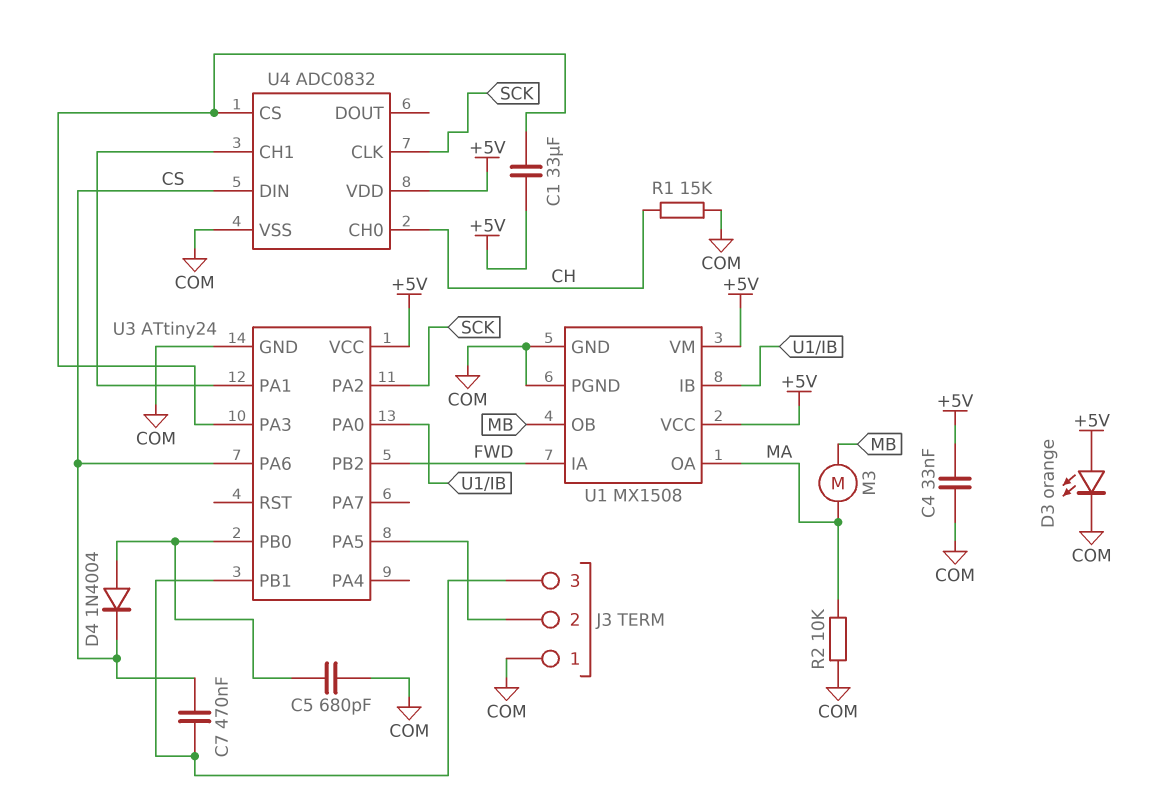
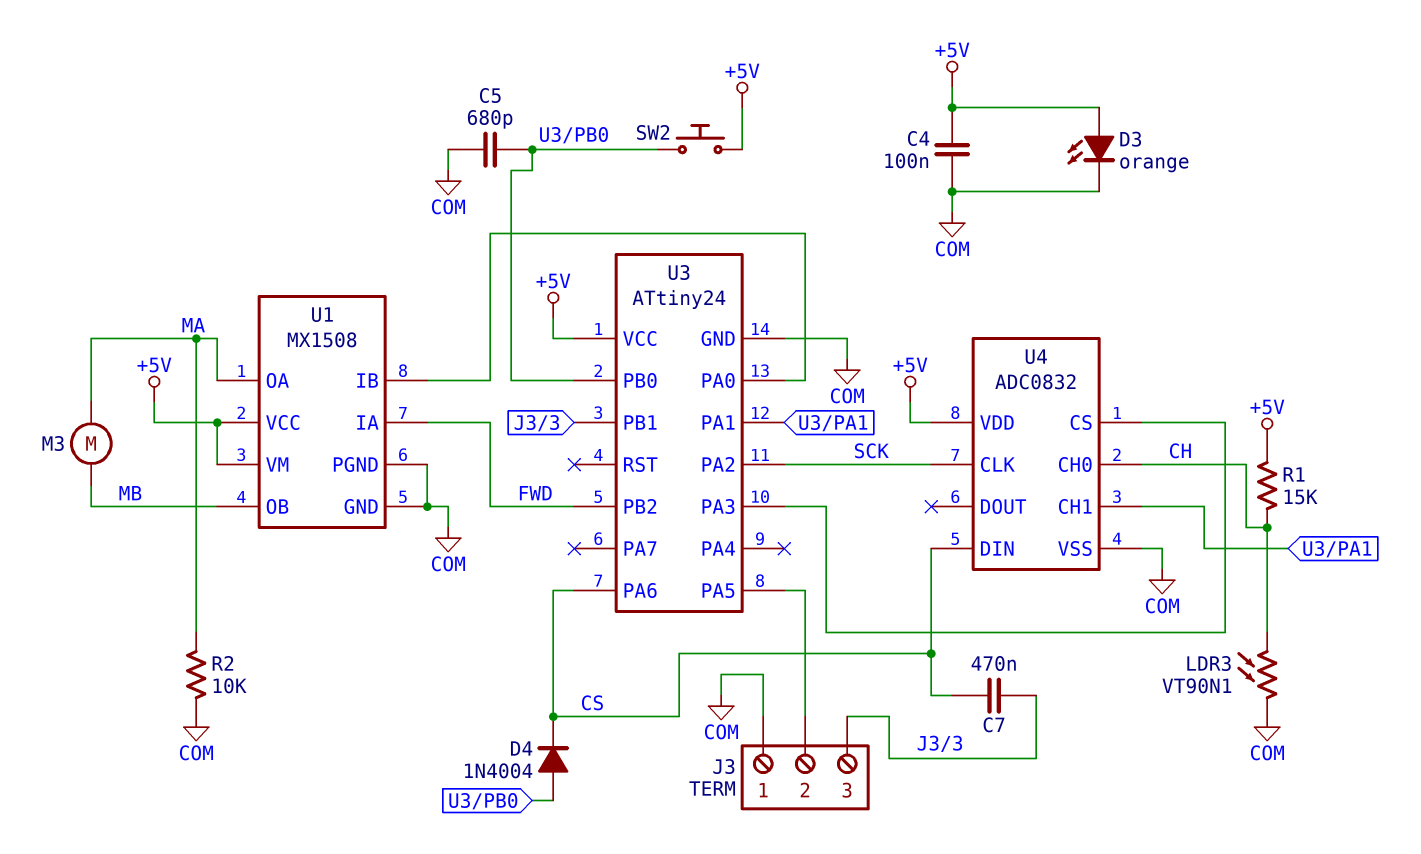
C1: 33uF (+5V, U3/PA3) -> none
C4: 33nF (+5V, COM) -> 100nF (+5V, COM)
LDR3: none -> VT90N1 (CH, COM)
R1: 15k (CH, COM) -> 15k (+5V, CH)
SW2: none -> button (+5V, U3/PB0)

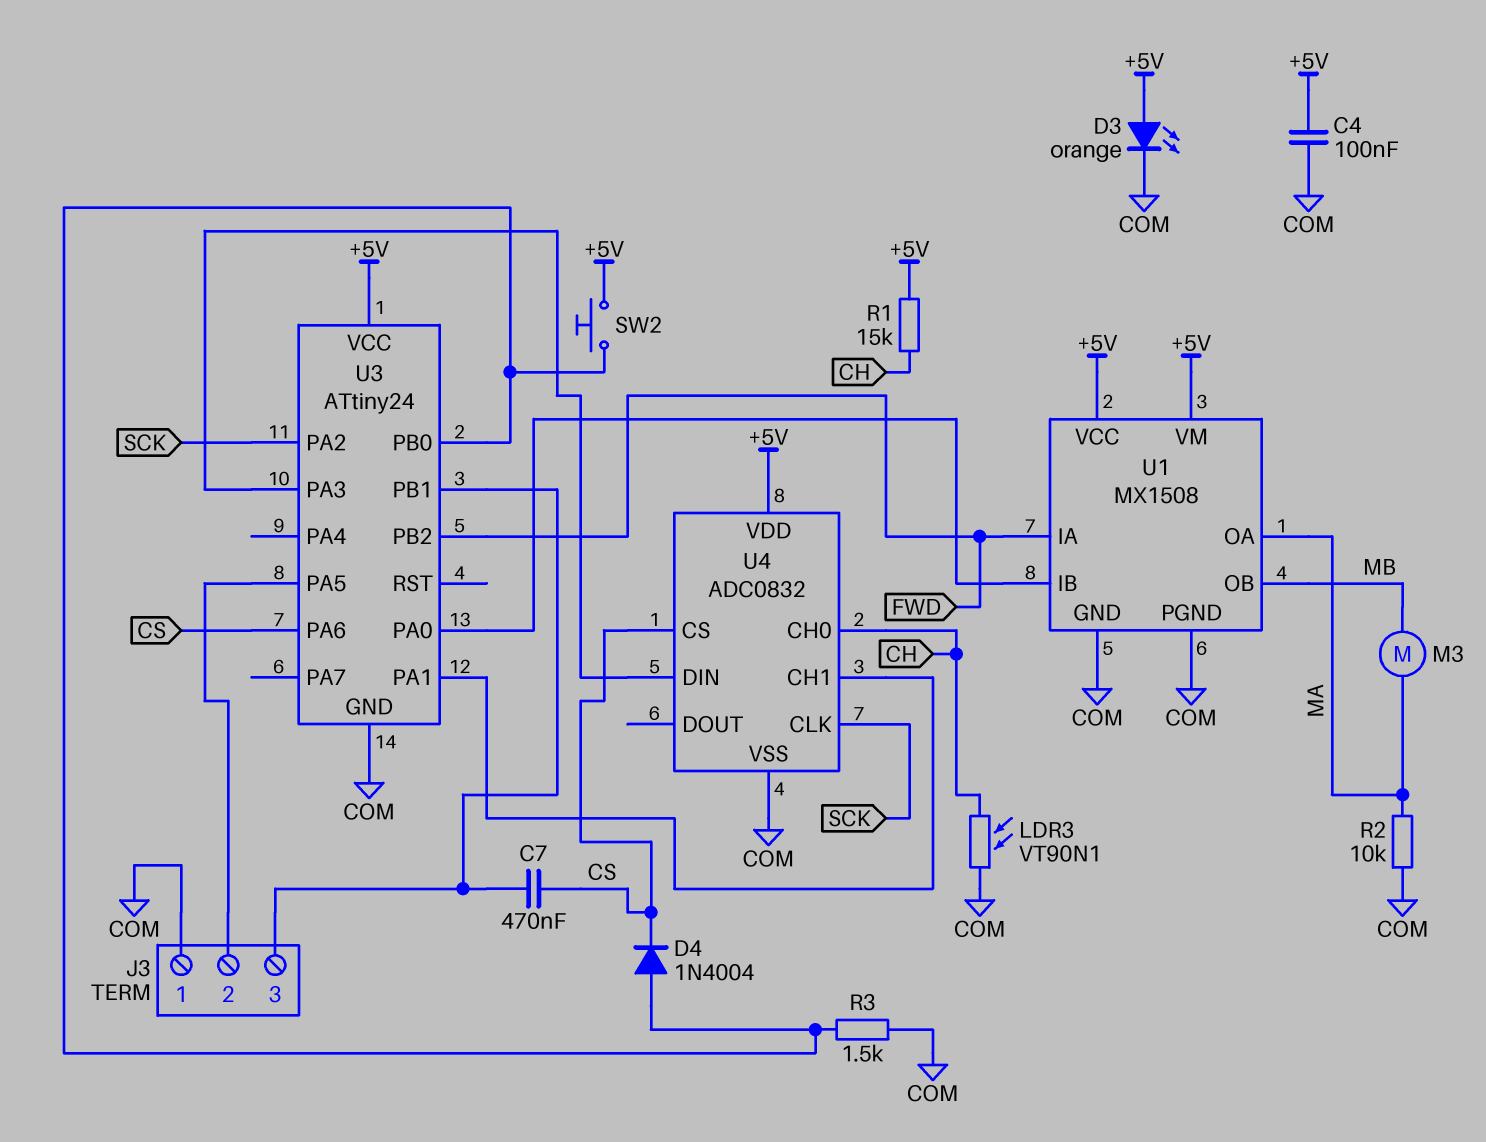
C5: 680pF (COM, U3/PB0) -> none
R3: none -> 1.5k (COM, U3/PB0)
U4 pin CS: U3/PA3 -> CS
U4 pin DIN: CS -> U3/PA3

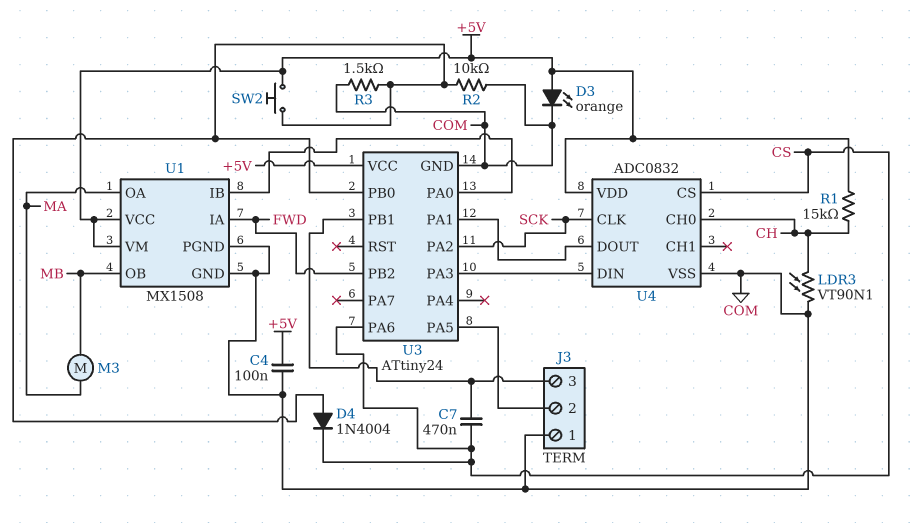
R2: 10k (COM, MA) -> 10k (COM, U3/PB0)
U4 pin CH1: U3/PA1 -> none
U4 pin DOUT: none -> U3/PA1

